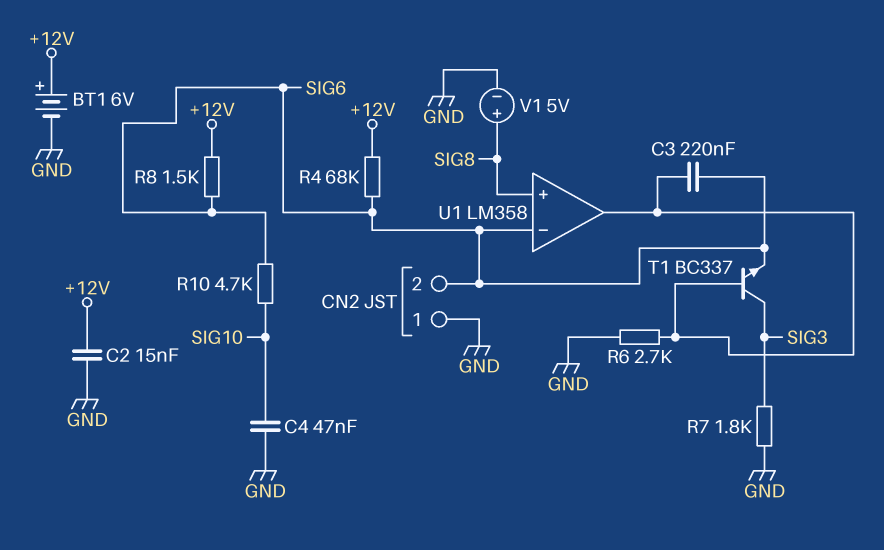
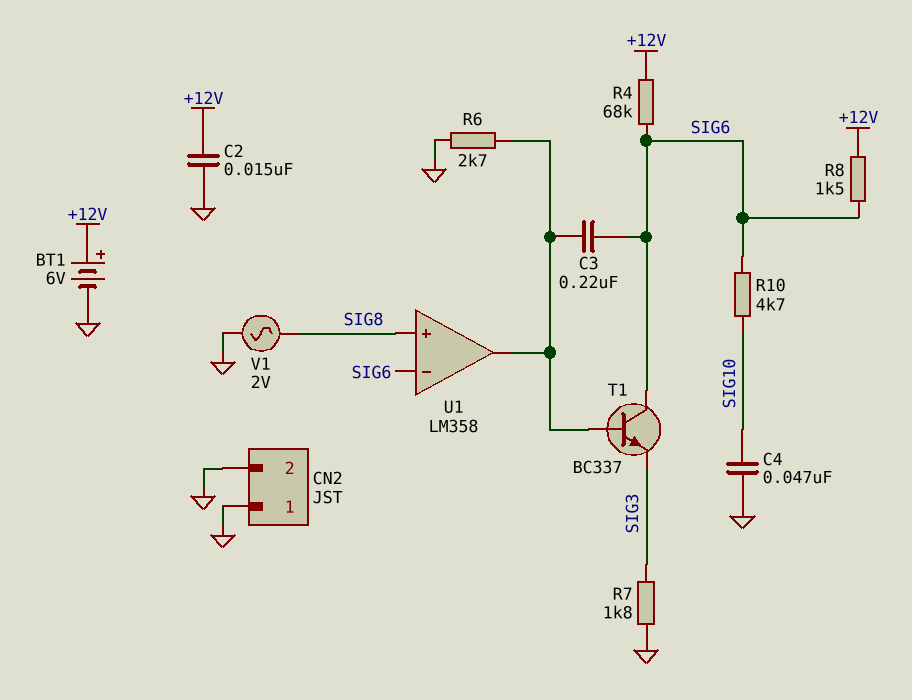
CN2 pin 2: SIG6 -> GND
T1: NPN BC337 (B U1/out, C SIG3, E SIG6) -> NPN BC337 (B U1/out, C SIG6, E SIG3)
V1: 5V (plus SIG8, minus GND) -> AC 2V (GND, SIG8)

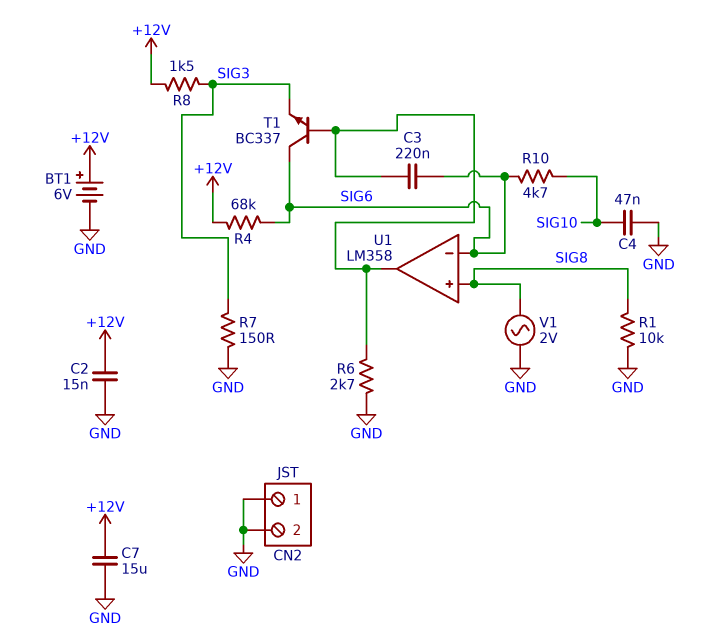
C7: none -> 15uF (+12V, GND)
R1: none -> 10k (GND, SIG8)
R7: 1.8k (GND, SIG3) -> 150 (GND, SIG3)
R8: 1.5k (+12V, SIG6) -> 1.5k (+12V, SIG3)

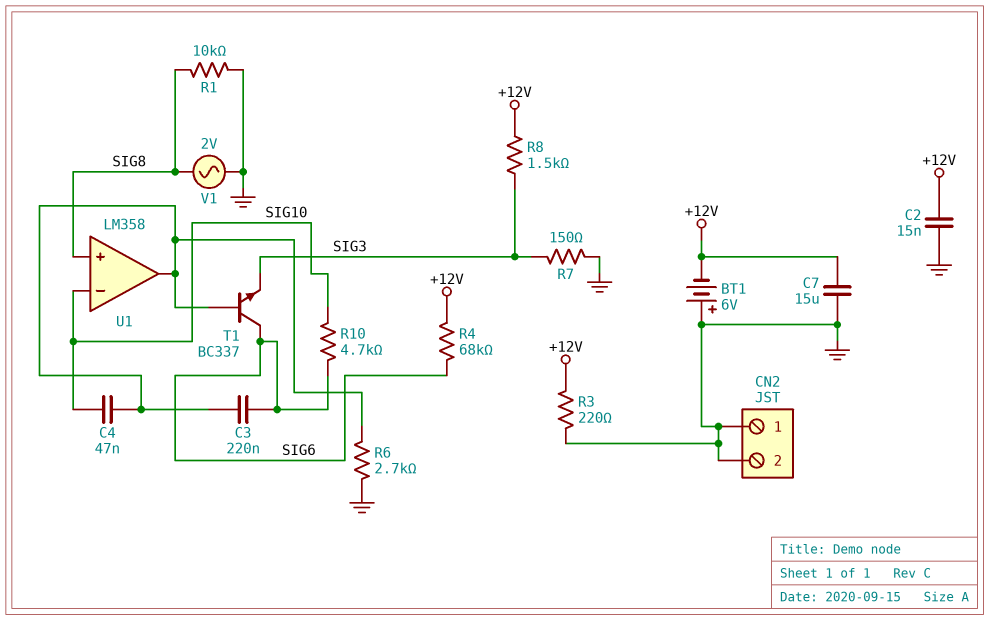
BT1: 6V (plus +12V, minus GND) -> 6V (plus GND, minus +12V)
C4: 47nF (GND, SIG10) -> 47nF (SIG10, U1/out)
R3: none -> 220 (+12V, GND)
U1 pin in-: SIG6 -> SIG10

